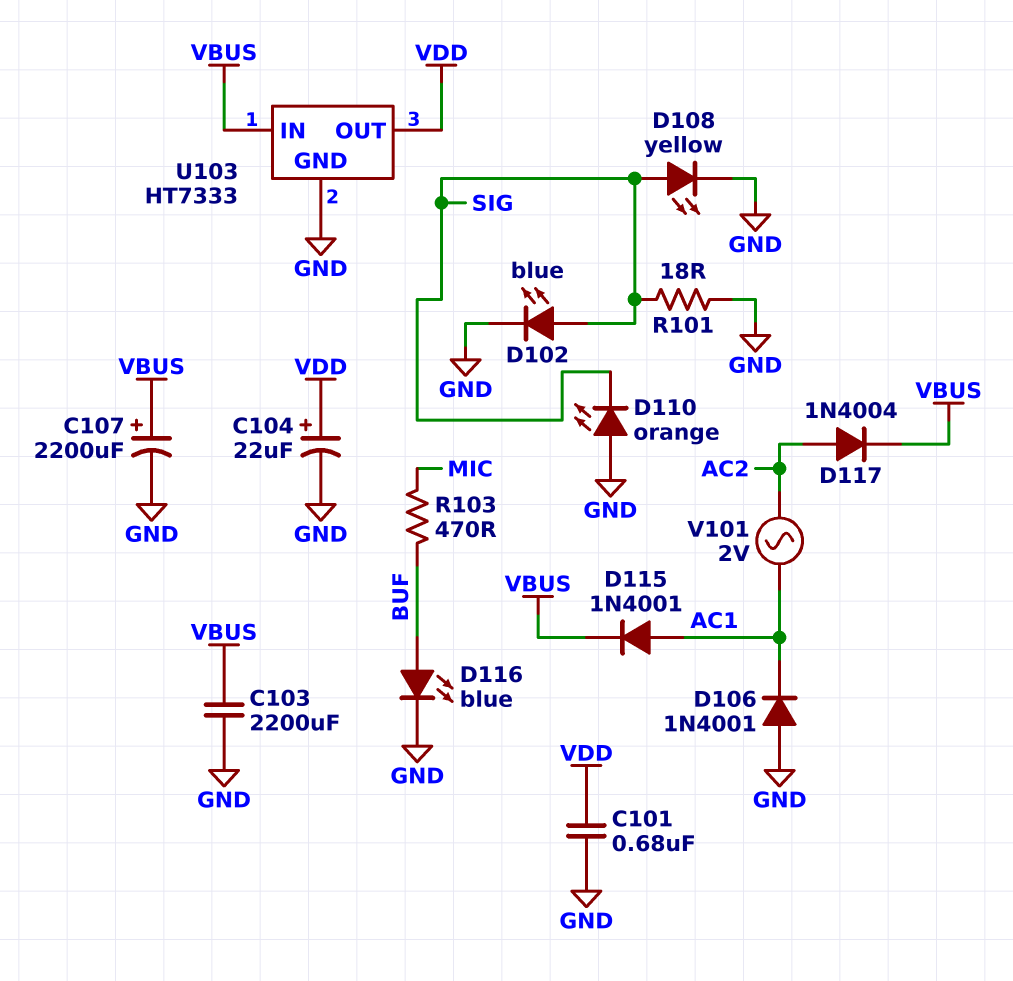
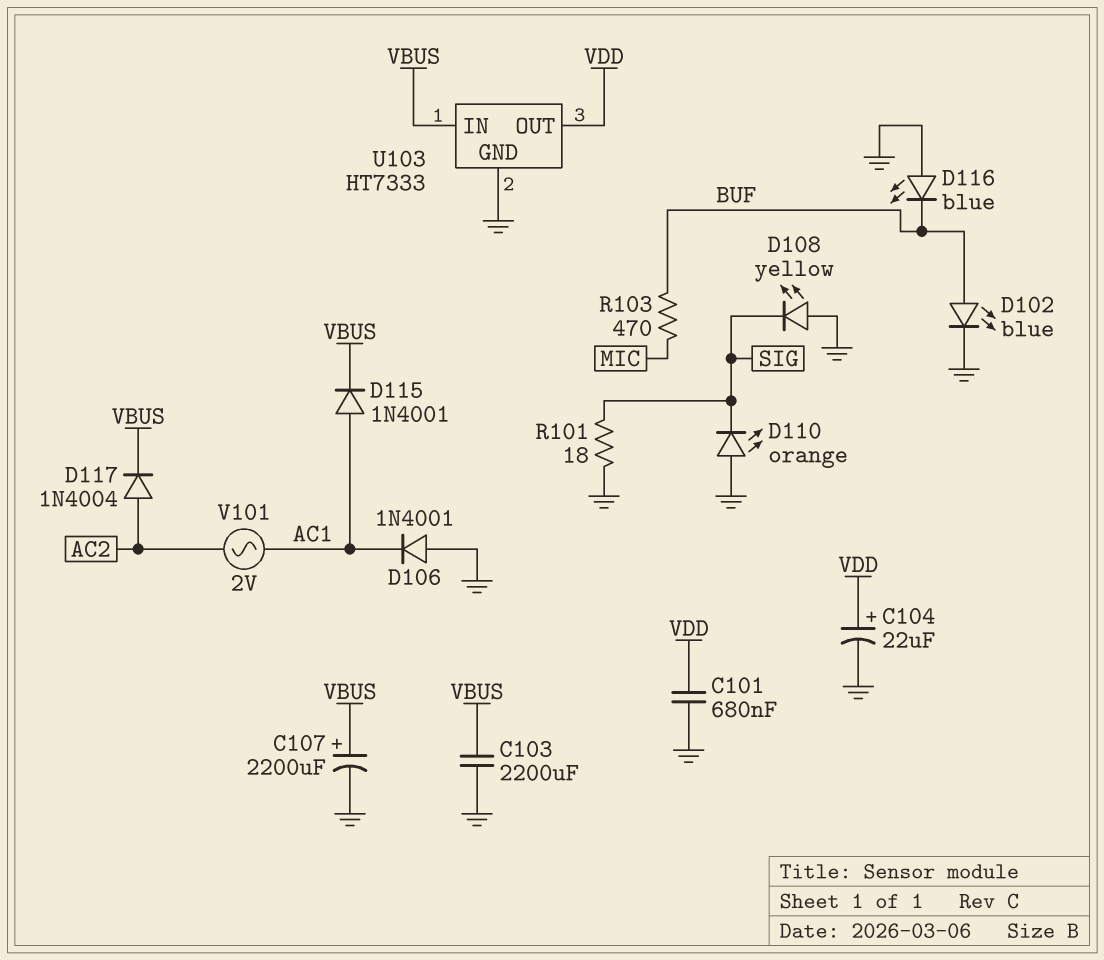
D102: LED blue (A SIG, K GND) -> LED blue (A BUF, K GND)
D108: LED yellow (A SIG, K GND) -> LED yellow (A GND, K SIG)
D116: LED blue (A BUF, K GND) -> LED blue (A GND, K BUF)

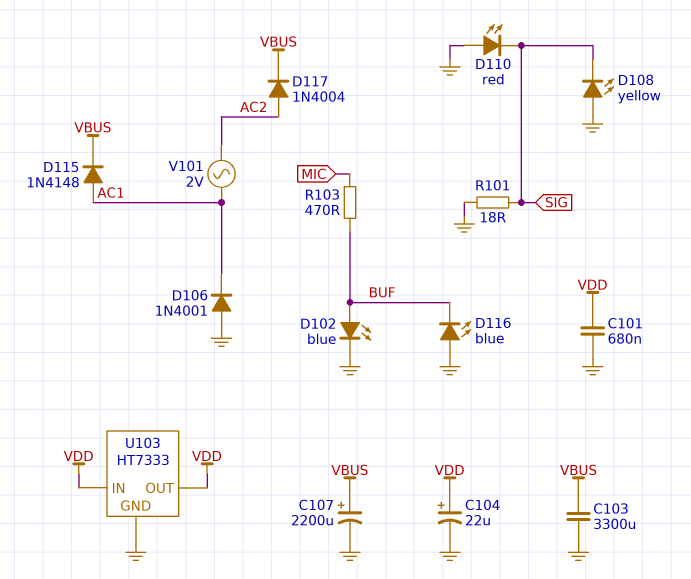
C103: 2200uF (GND, VBUS) -> 3300uF (GND, VBUS)
D110: LED orange (A GND, K SIG) -> LED red (A GND, K SIG)
D115: diode 1N4001 (A AC1, K VBUS) -> diode 1N4148 (A AC1, K VBUS)
U103 pin IN: VBUS -> VDD

